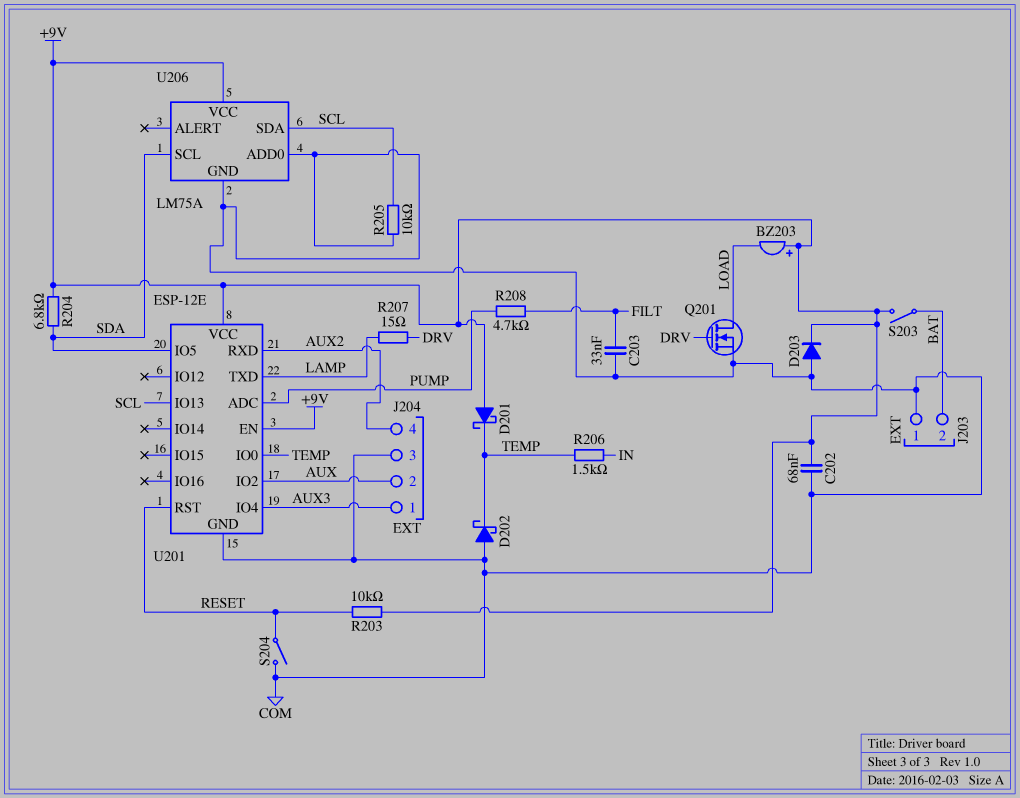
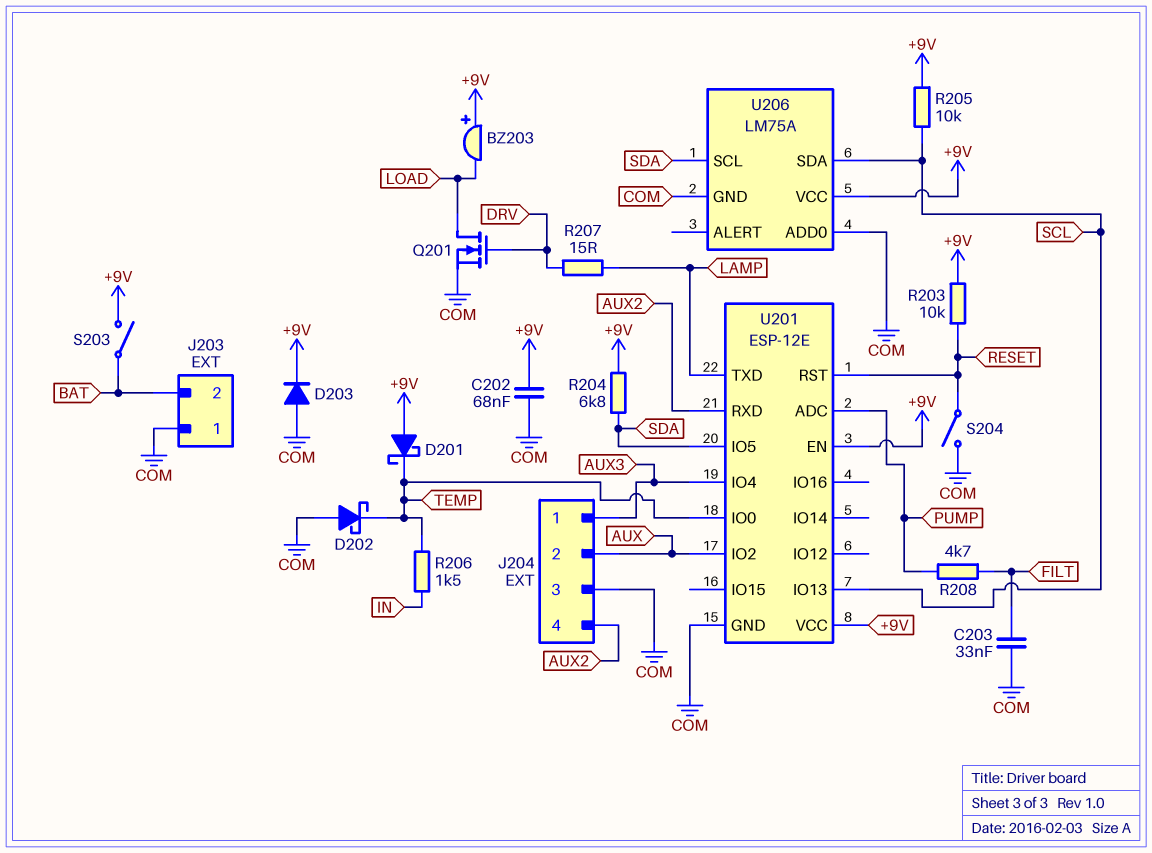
R205: 10k (COM, SCL) -> 10k (+9V, SCL)

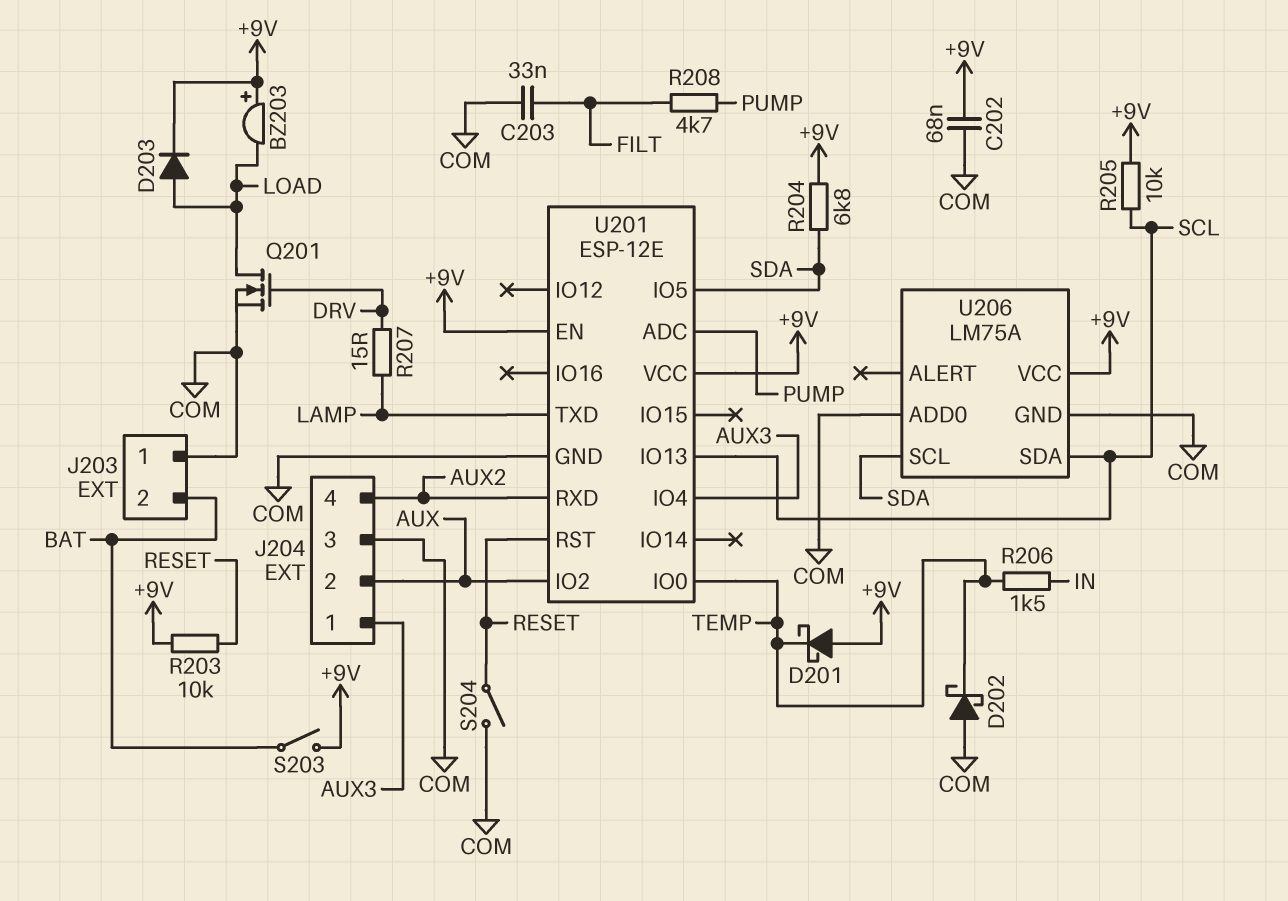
D203: diode (A COM, K +9V) -> diode (A LOAD, K +9V)

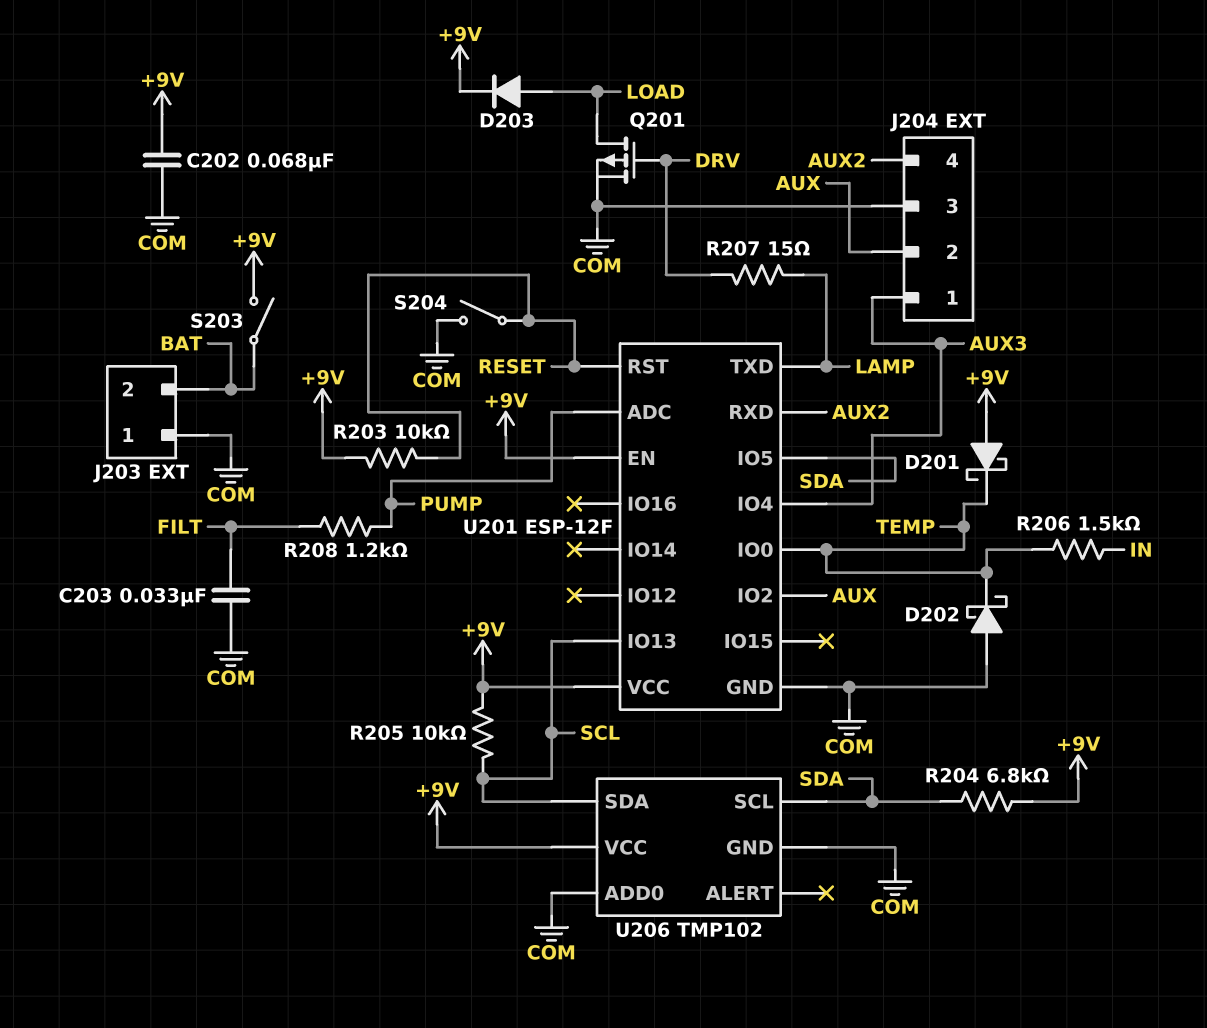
BZ203: buzzer (plus +9V, minus LOAD) -> none
Q201: NMOS (G DRV, D LOAD, S COM) -> PMOS (G DRV, D LOAD, S COM)
R208: 4.7k (FILT, PUMP) -> 1.2k (FILT, PUMP)
U201: ESP-12E -> ESP-12F
U206: LM75A -> TMP102

